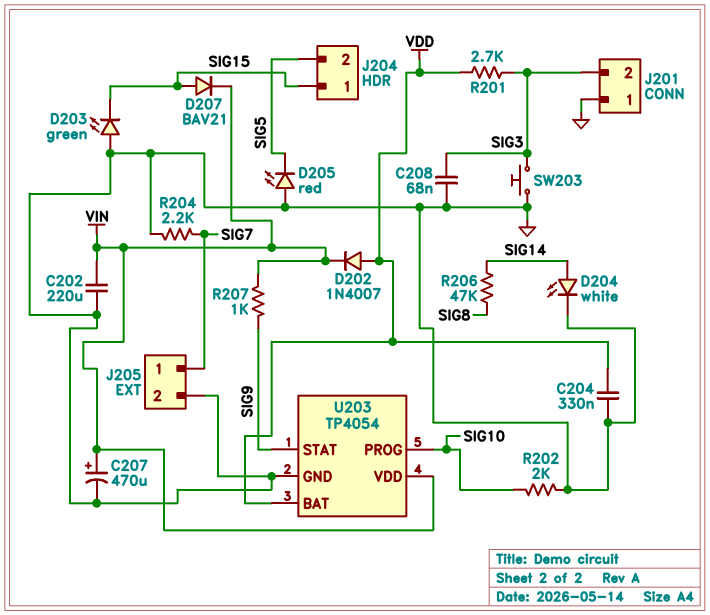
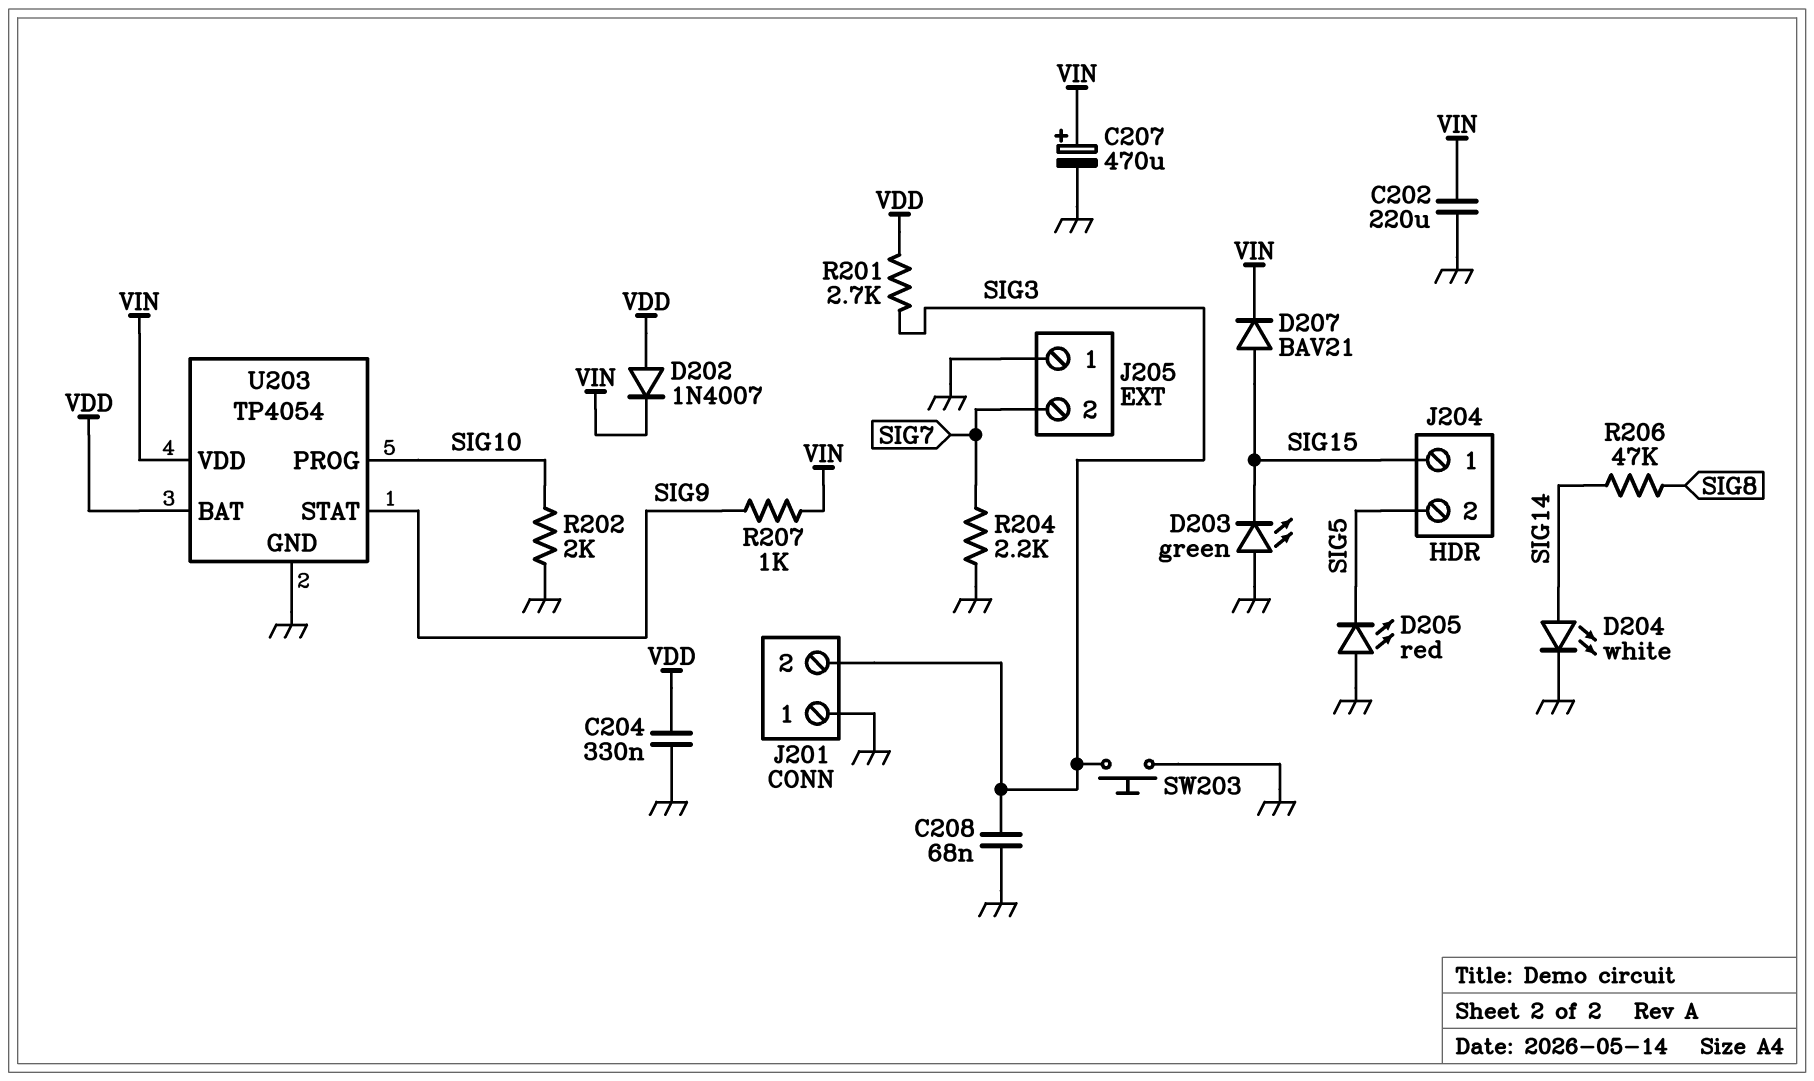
J205 pin 1: SIG7 -> GND
J205 pin 2: GND -> SIG7

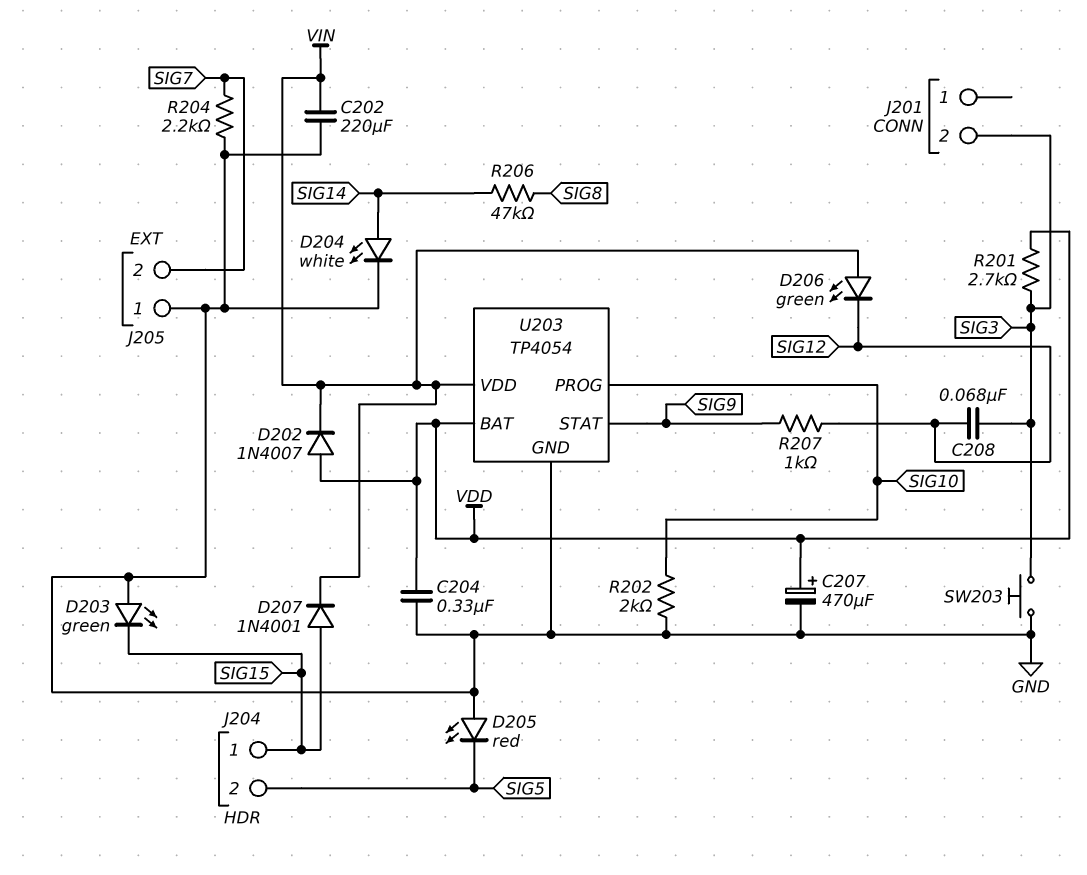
C207: 470uF (plus VIN, minus GND) -> 470uF (plus VDD, minus GND)
C208: 68nF (GND, SIG3) -> 68nF (SIG3, SIG12)
D206: none -> LED green (A VIN, K SIG12)
D207: diode BAV21 (A SIG15, K VIN) -> diode 1N4001 (A SIG15, K VIN)
J201 pin 1: GND -> none
R207: 1k (SIG9, VIN) -> 1k (SIG9, SIG12)

